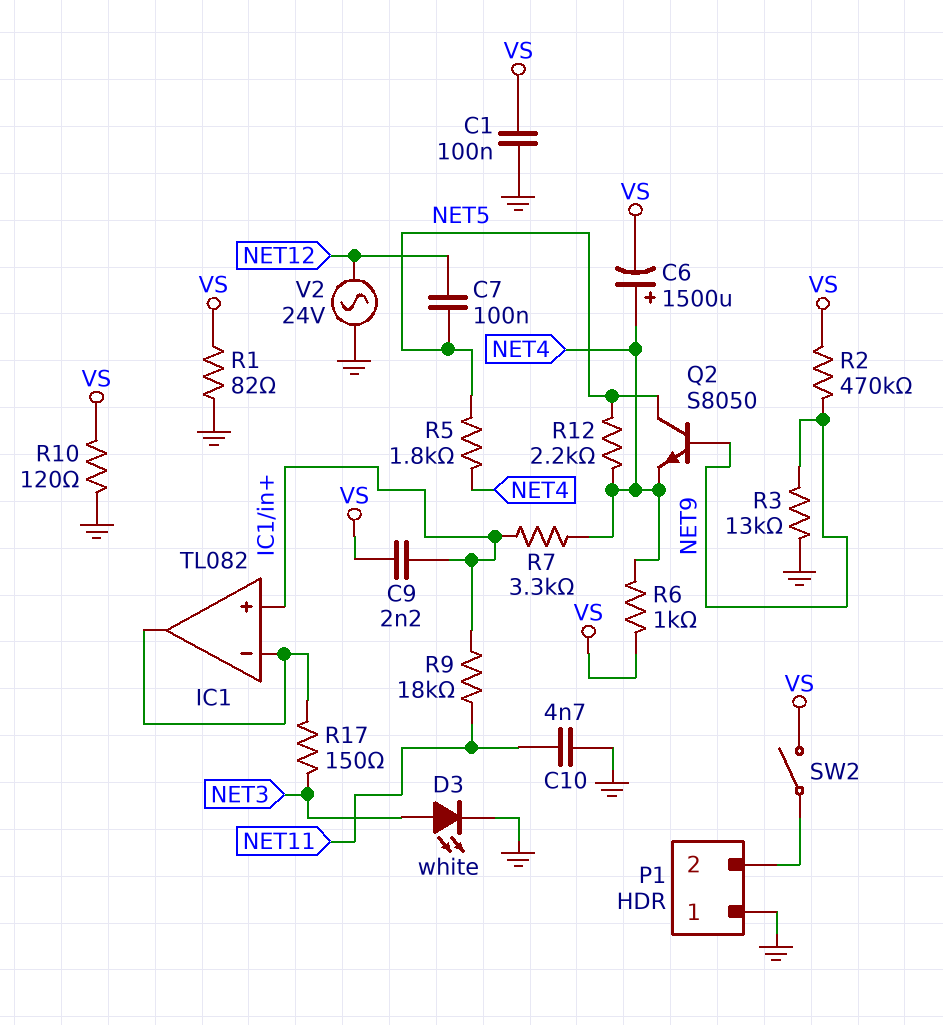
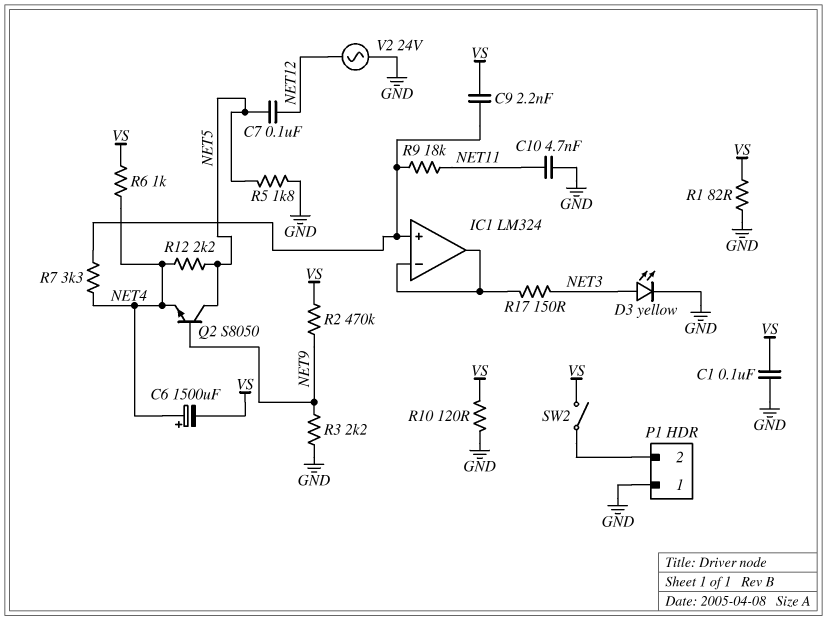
D3: LED white (A NET3, K GND) -> LED yellow (A NET3, K GND)
IC1: TL082 -> LM324
R3: 13k (GND, NET9) -> 2.2k (GND, NET9)
R5: 1.8k (NET4, NET5) -> 1.8k (GND, NET5)

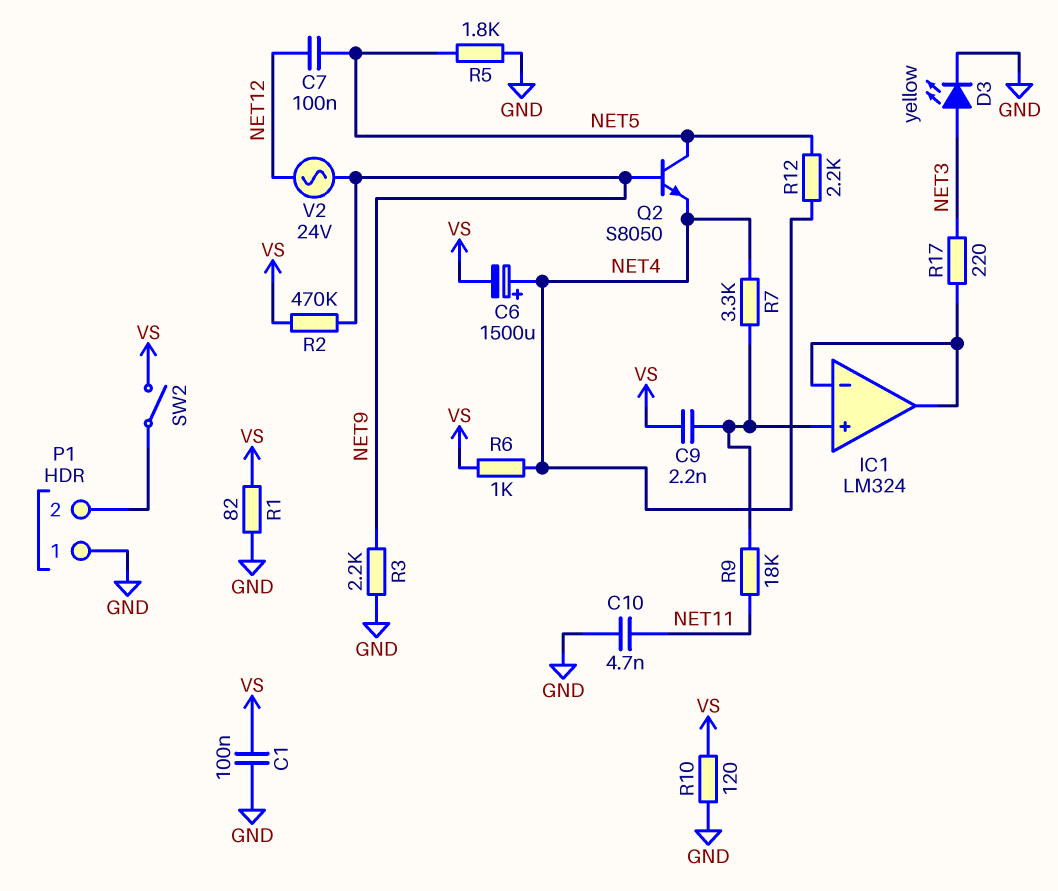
R17: 150 (IC1/in-, NET3) -> 220 (IC1/in-, NET3)
V2: AC 24V (GND, NET12) -> AC 24V (NET9, NET12)

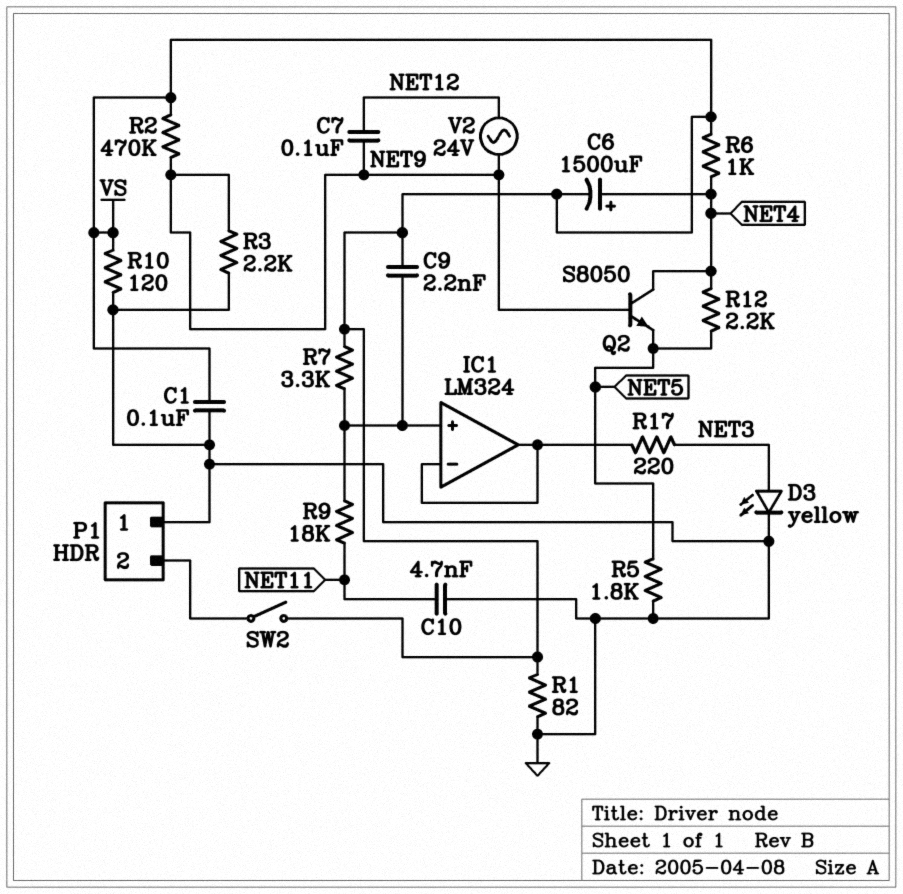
C7: 100nF (NET5, NET12) -> 100nF (NET9, NET12)
Q2: NPN S8050 (B NET9, C NET5, E NET4) -> NPN S8050 (B NET9, C NET4, E NET5)
R7: 3.3k (IC1/in+, NET4) -> 3.3k (IC1/in+, VS)

